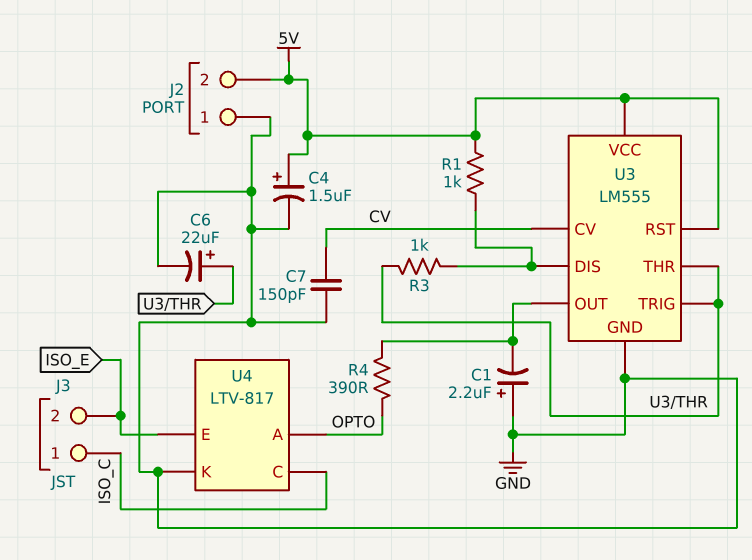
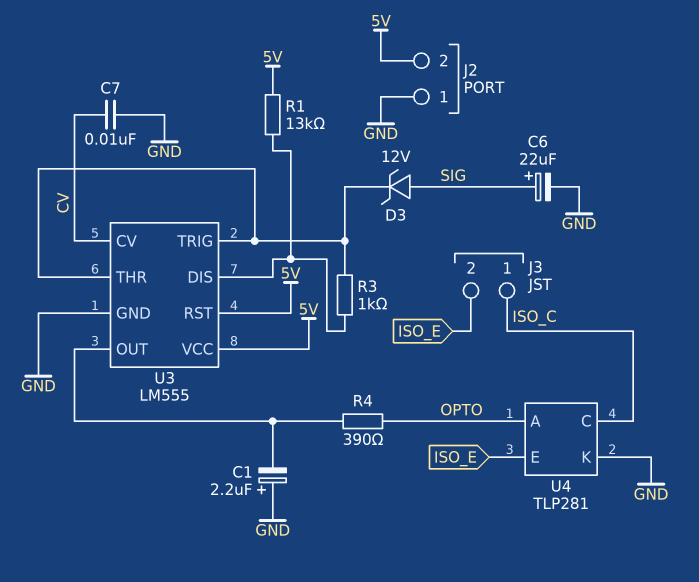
C4: 1.5uF (plus 5V, minus GND) -> none
C6: 22uF (plus U3/THR, minus GND) -> 22uF (plus SIG, minus GND)
C7: 150pF (CV, GND) -> 10nF (CV, GND)
D3: none -> zener 12V (A SIG, K U3/THR)
R1: 1k (5V, U3/DIS) -> 13k (5V, U3/DIS)
U4: LTV-817 -> TLP281

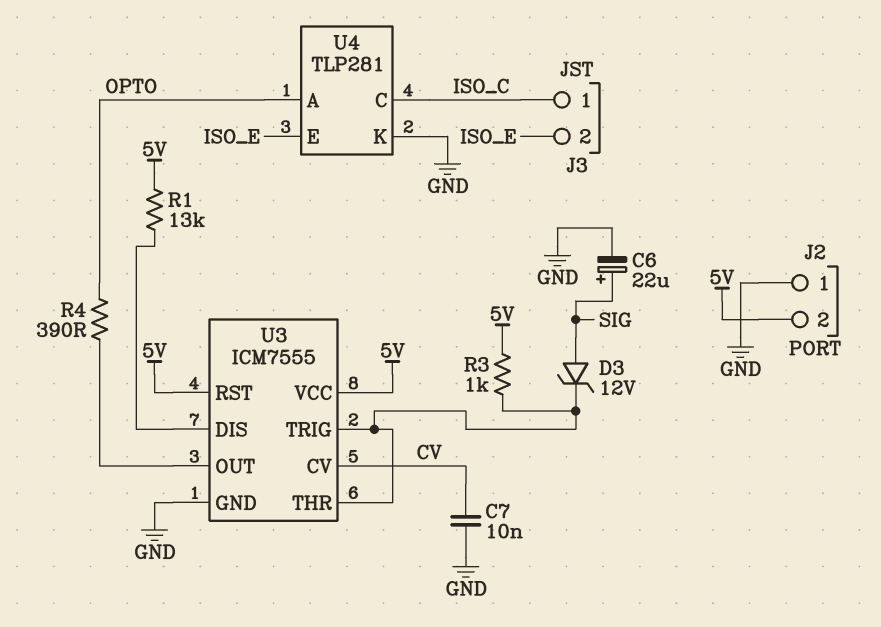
C1: 2.2uF (plus GND, minus U3/OUT) -> none
R3: 1k (U3/DIS, U3/THR) -> 1k (5V, U3/THR)
U3: LM555 -> ICM7555

